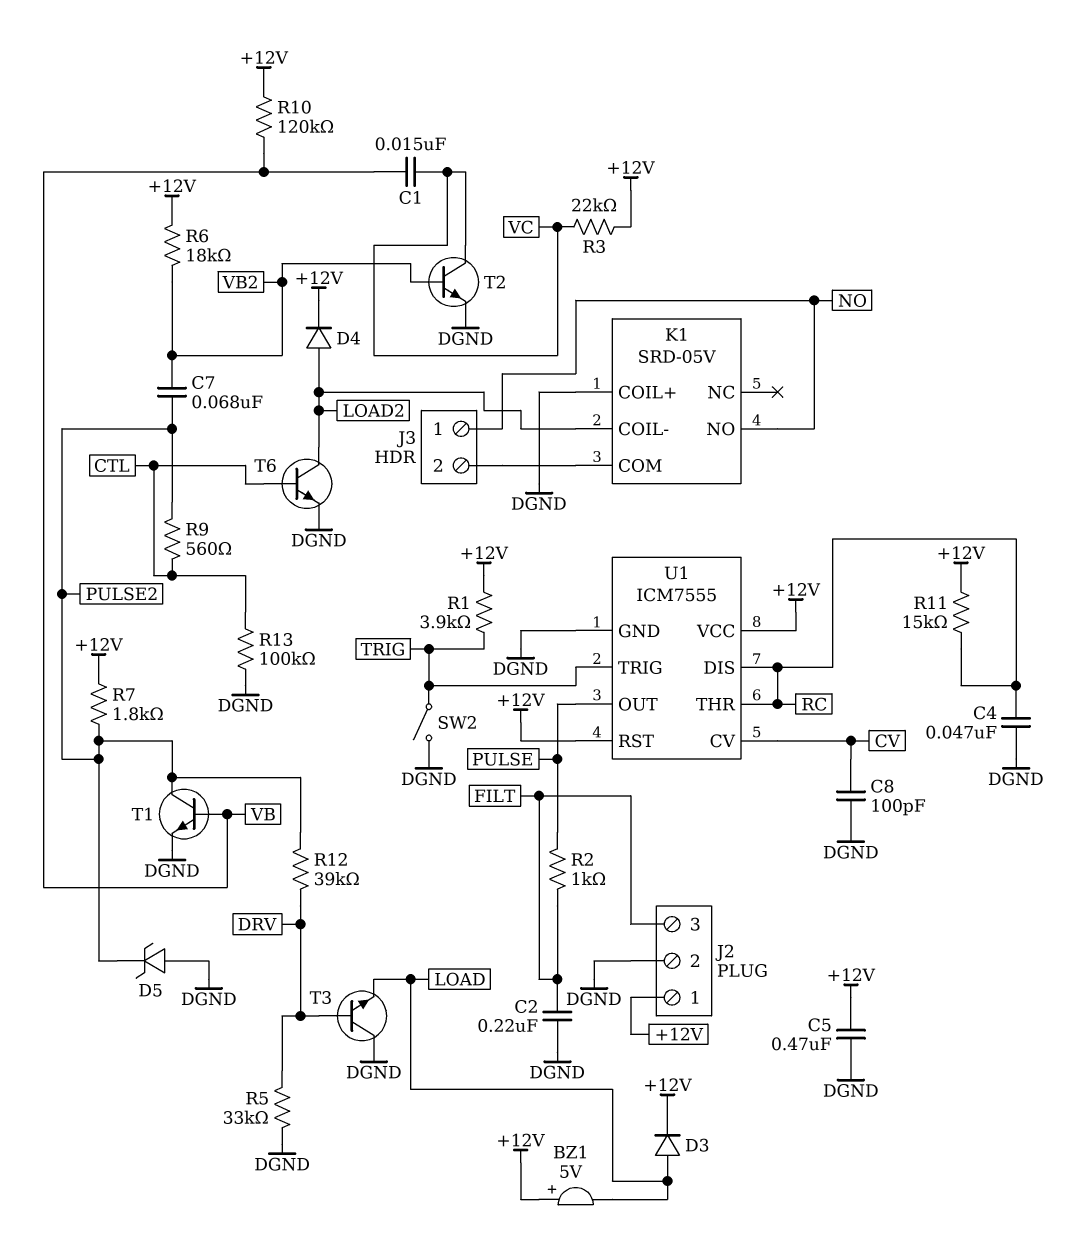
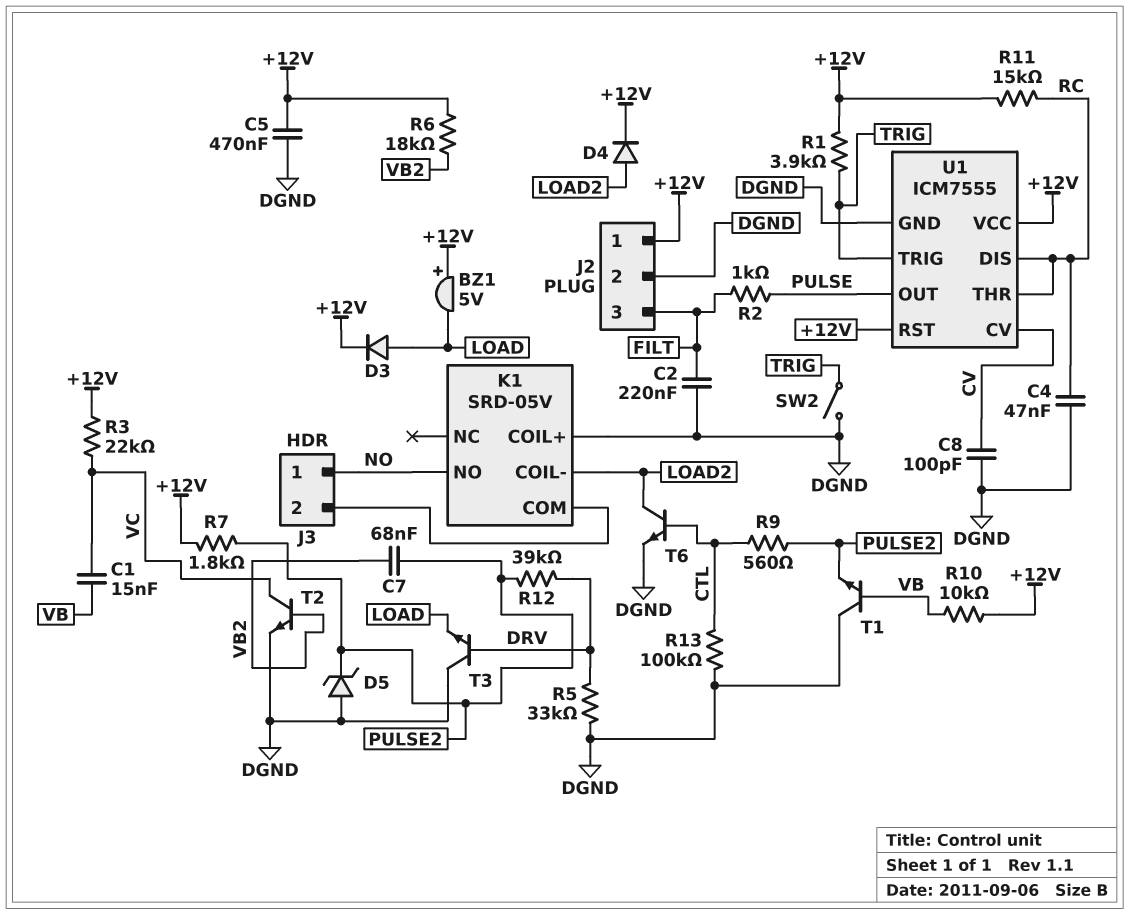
R10: 120k (+12V, VB) -> 10k (+12V, VB)
T1: NPN (B VB, C PULSE2, E DGND) -> NPN (B VB, C DGND, E PULSE2)

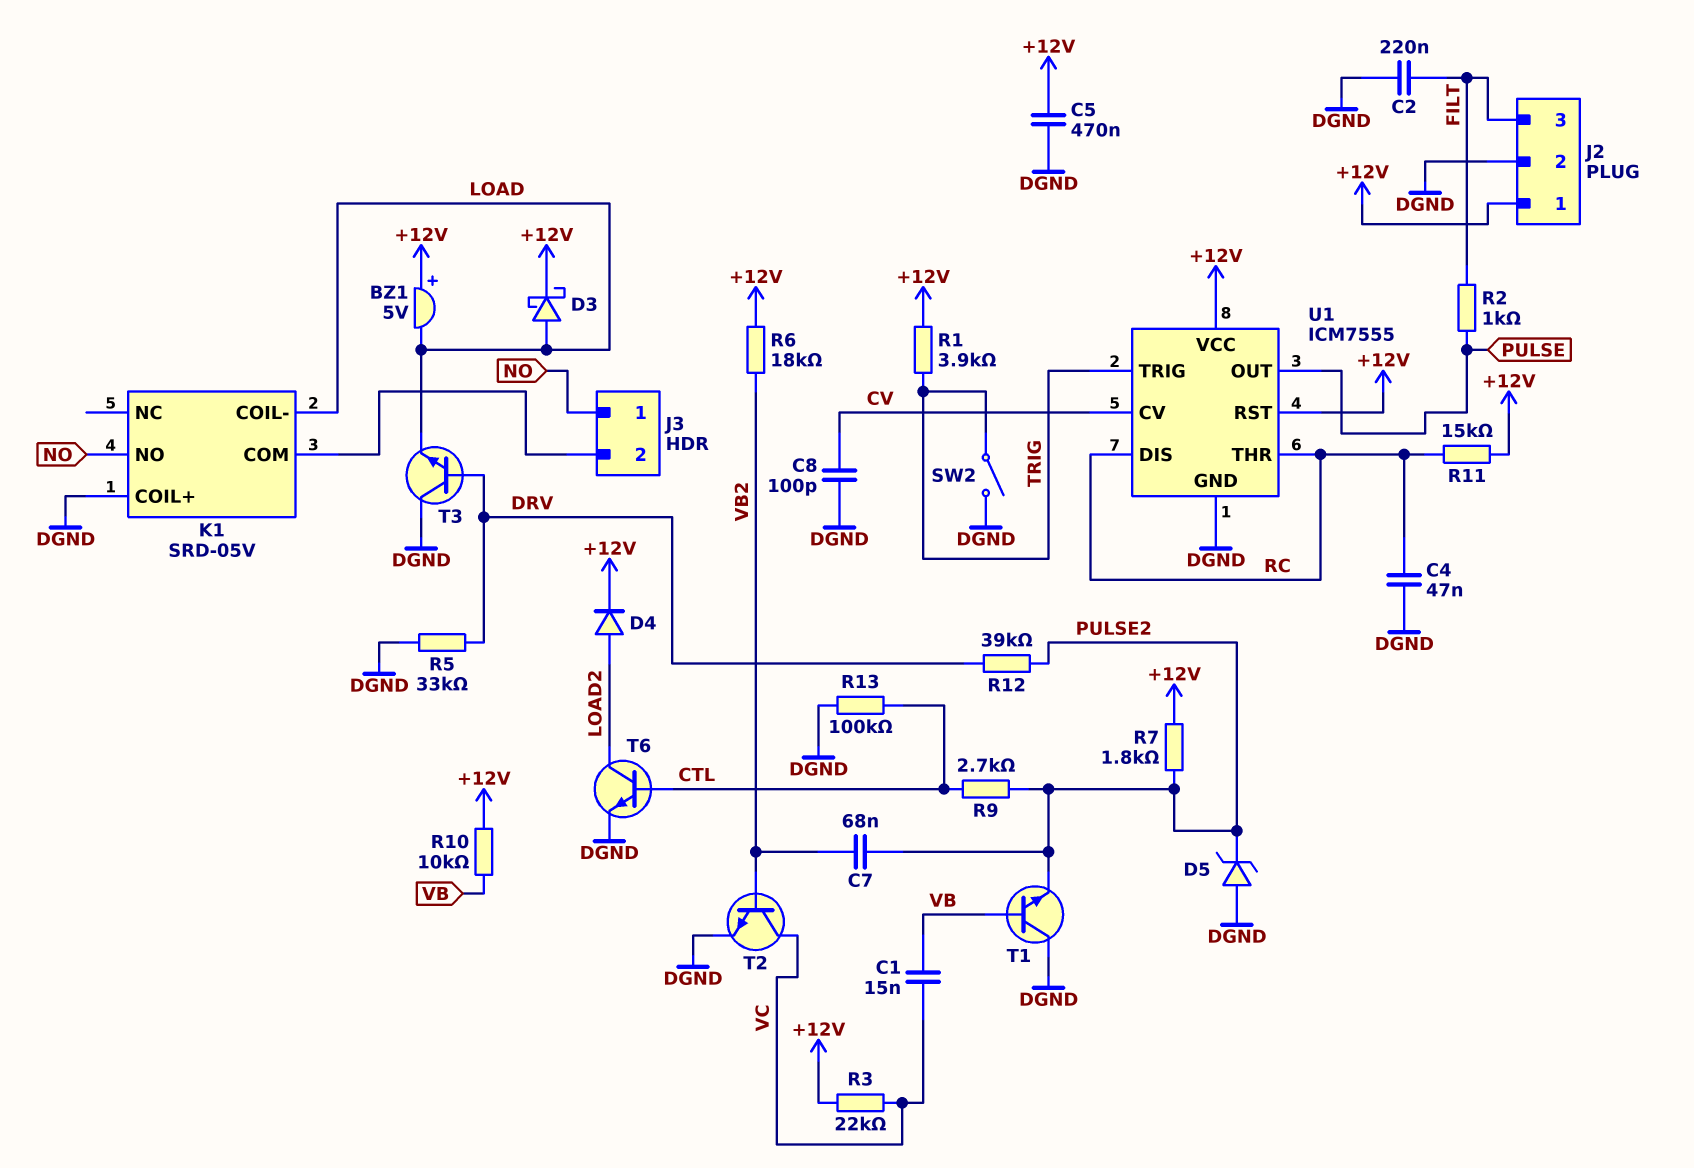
D3: diode (A LOAD, K +12V) -> schottky (A LOAD, K +12V)
K1 pin COIL-: LOAD2 -> LOAD
R9: 560 (CTL, PULSE2) -> 2.7k (CTL, PULSE2)

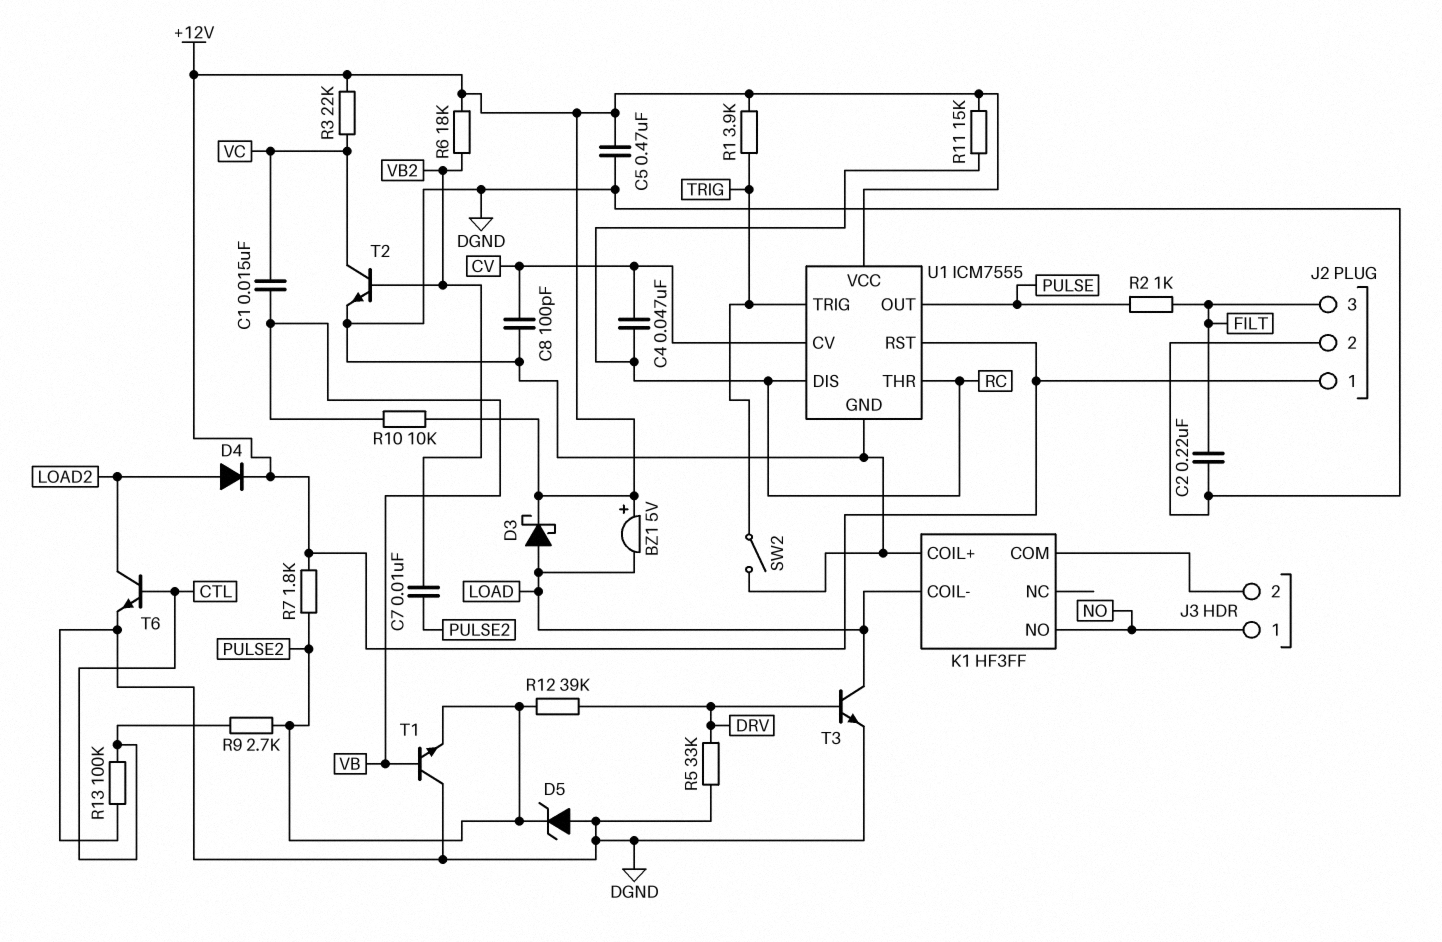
C4: 47nF (DGND, RC) -> 47nF (CV, RC)
C7: 68nF (PULSE2, VB2) -> 10nF (PULSE2, VB2)
K1: SRD-05V -> HF3FF
T3: NPN (B DRV, C DGND, E LOAD) -> NPN (B DRV, C LOAD, E DGND)

